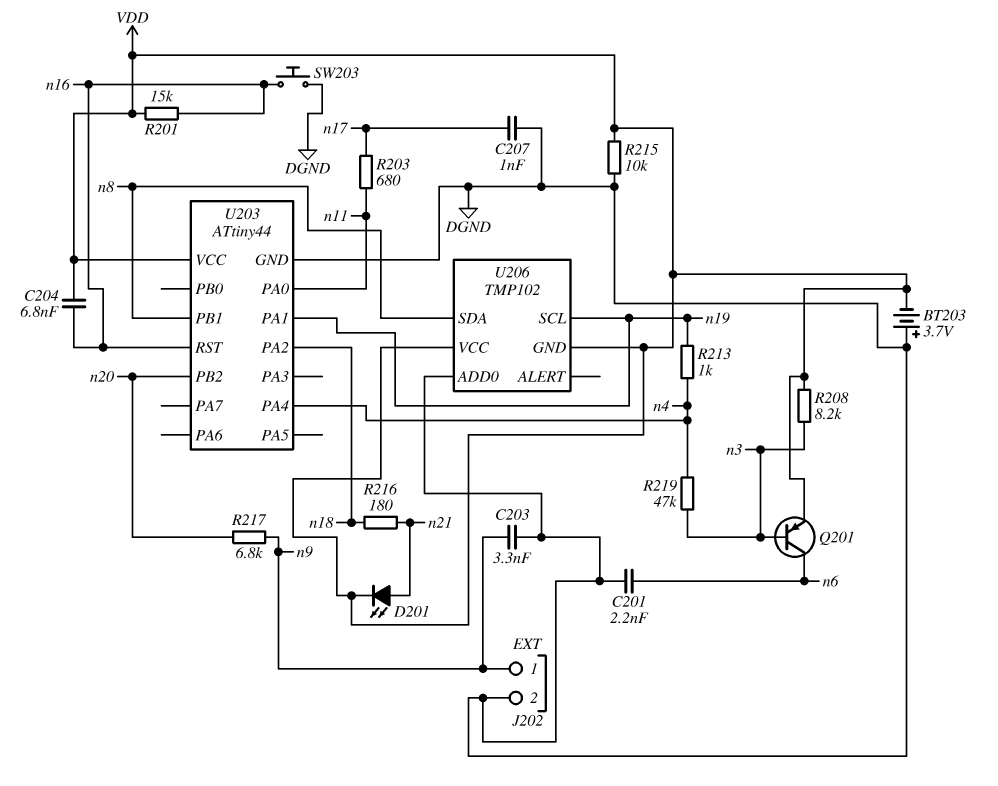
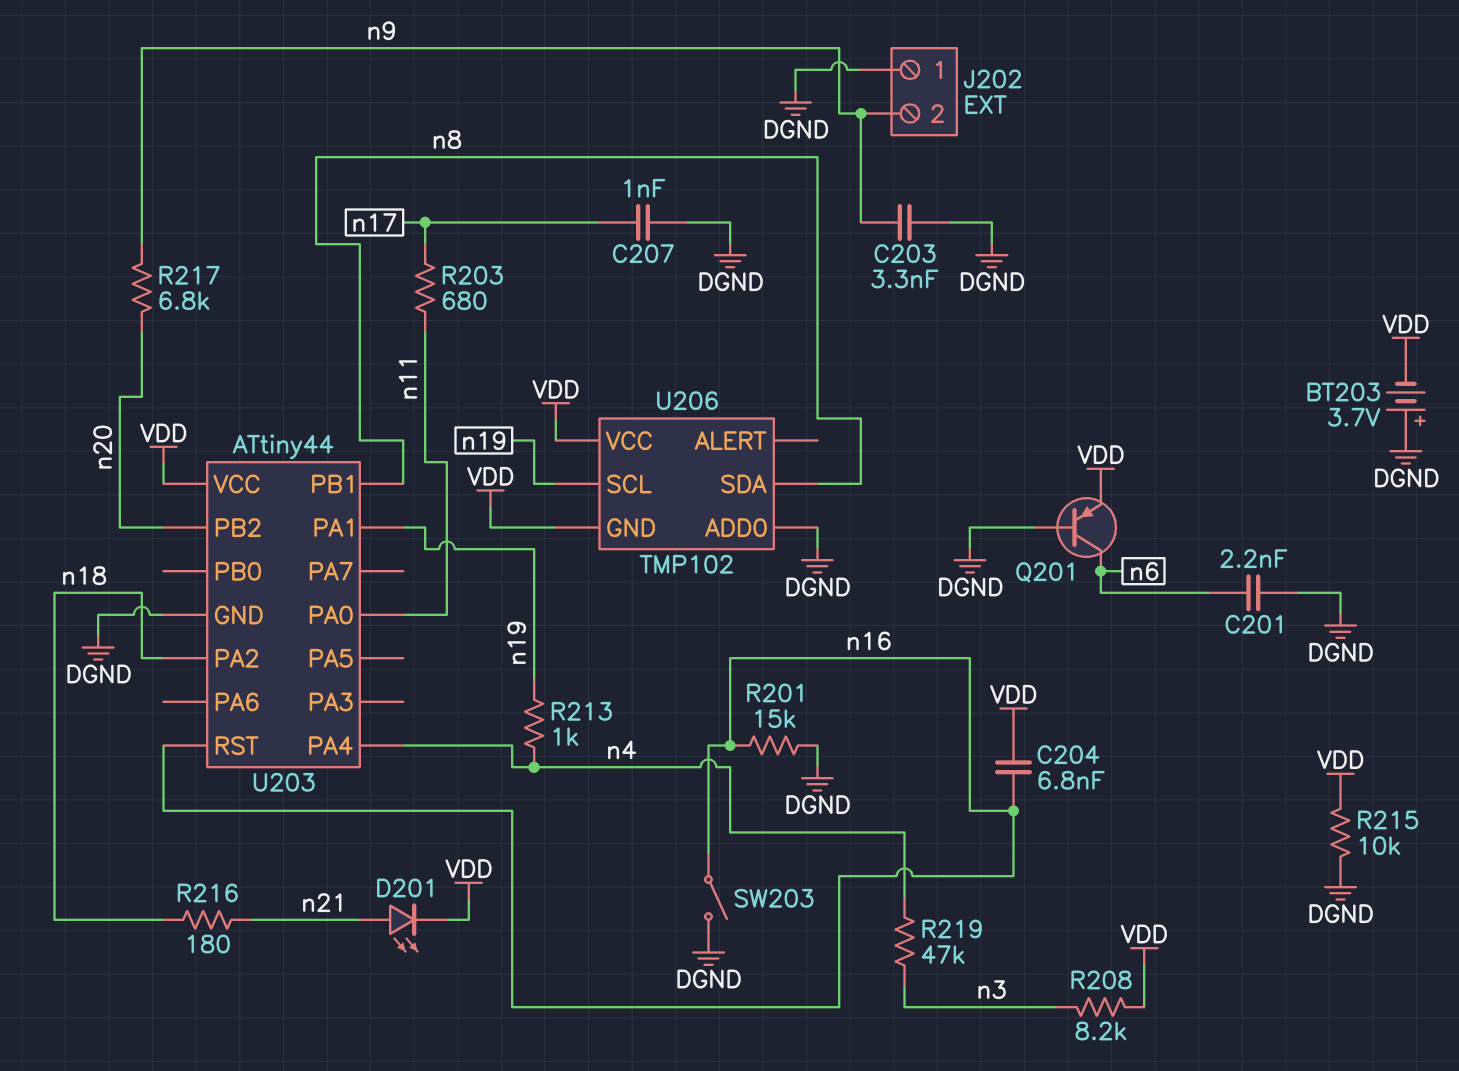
J202 pin 1: n9 -> DGND
J202 pin 2: DGND -> n9
Q201: PNP (B n3, C n6, E VDD) -> PNP (B DGND, C n6, E VDD)
R201: 15k (VDD, n16) -> 15k (DGND, n16)
SW203: button (DGND, n16) -> switch (DGND, n16)

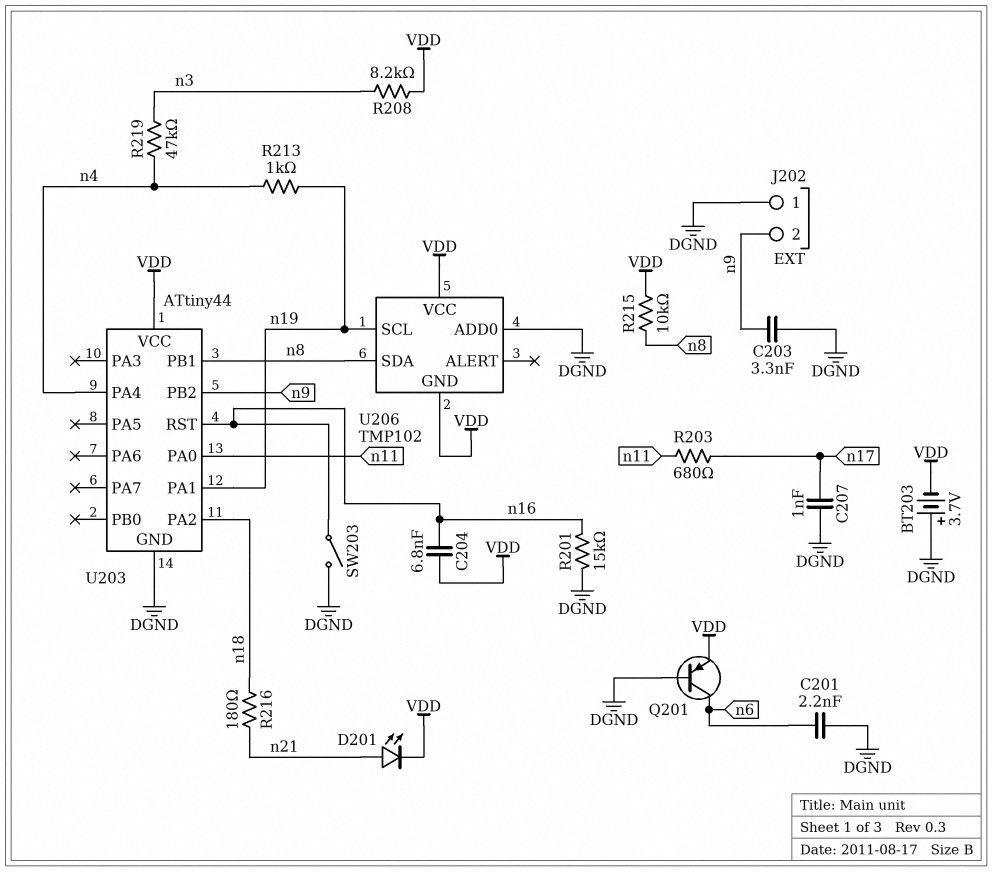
R215: 10k (DGND, VDD) -> 10k (VDD, n8)
R217: 6.8k (n9, n20) -> none
U203 pin PB2: n20 -> n9

